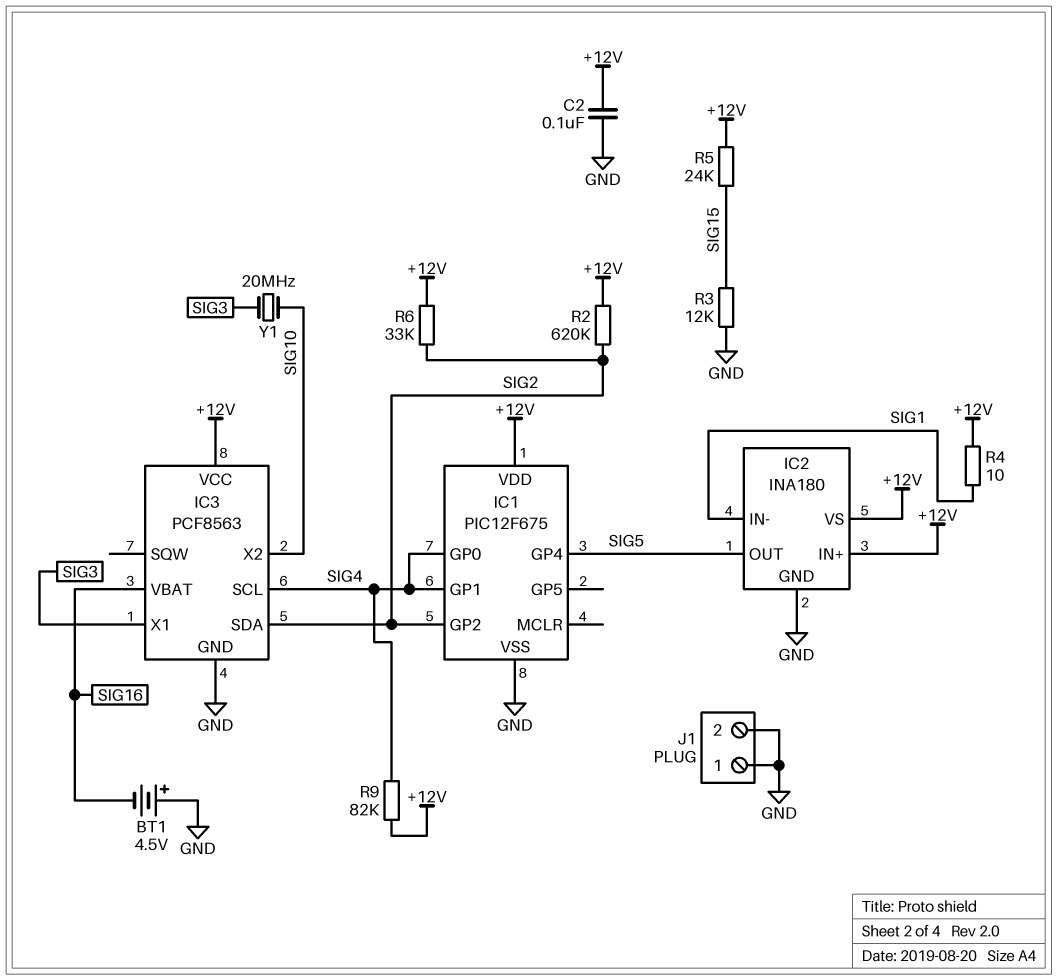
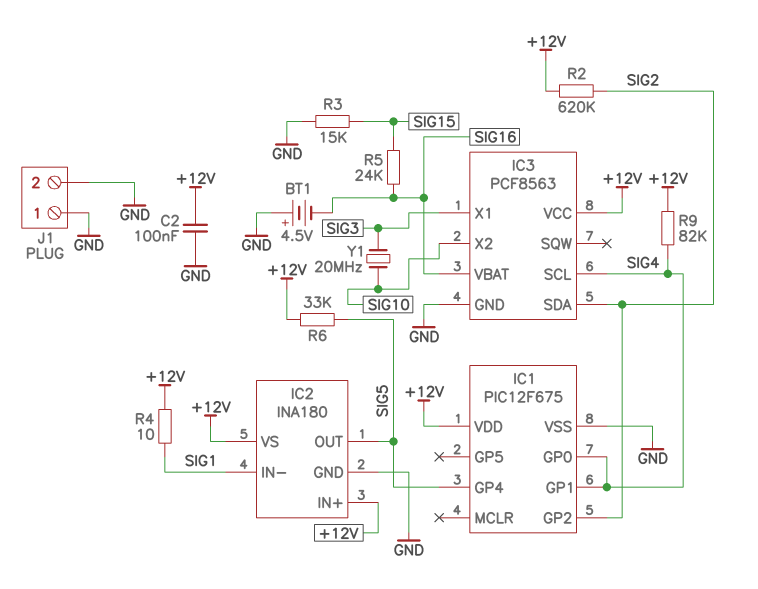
R3: 12k (GND, SIG15) -> 15k (GND, SIG15)
R5: 24k (+12V, SIG15) -> 24k (SIG15, SIG16)
R6: 33k (+12V, SIG2) -> 33k (+12V, SIG5)

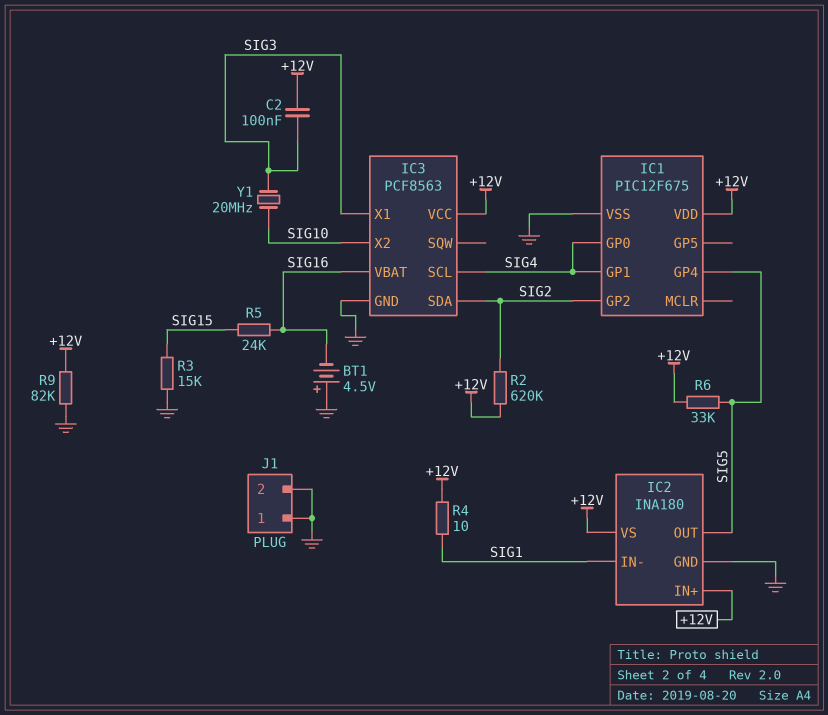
C2: 100nF (+12V, GND) -> 100nF (+12V, SIG3)
R9: 82k (+12V, SIG4) -> 82k (+12V, GND)

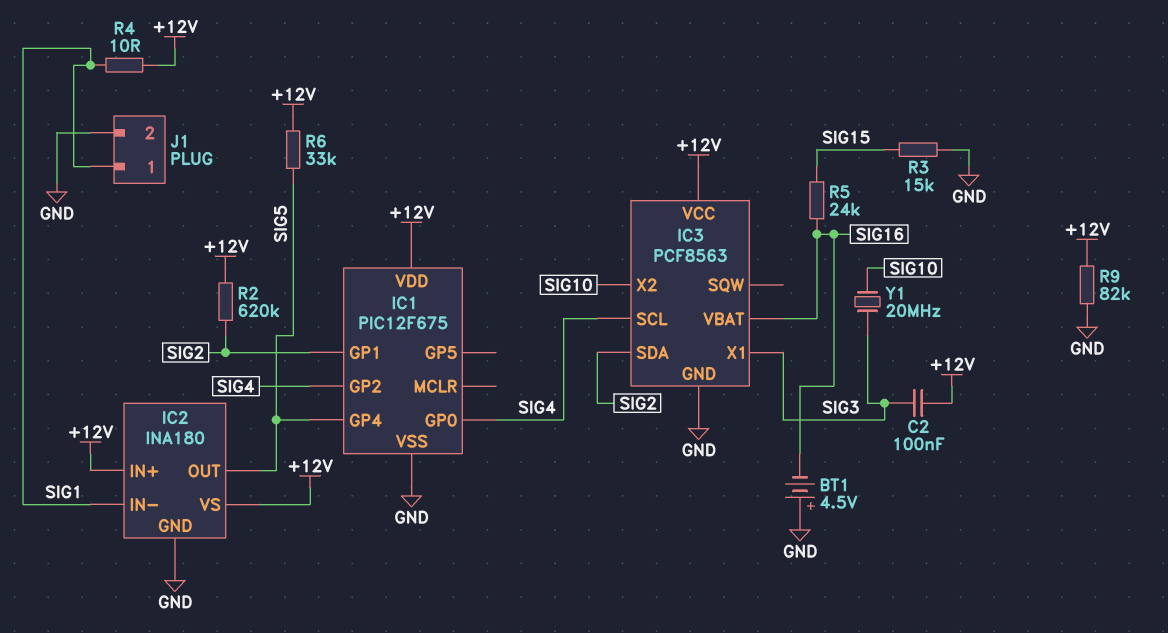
IC1 pin GP1: SIG4 -> SIG2
IC1 pin GP2: SIG2 -> SIG4
J1 pin 1: GND -> SIG1

